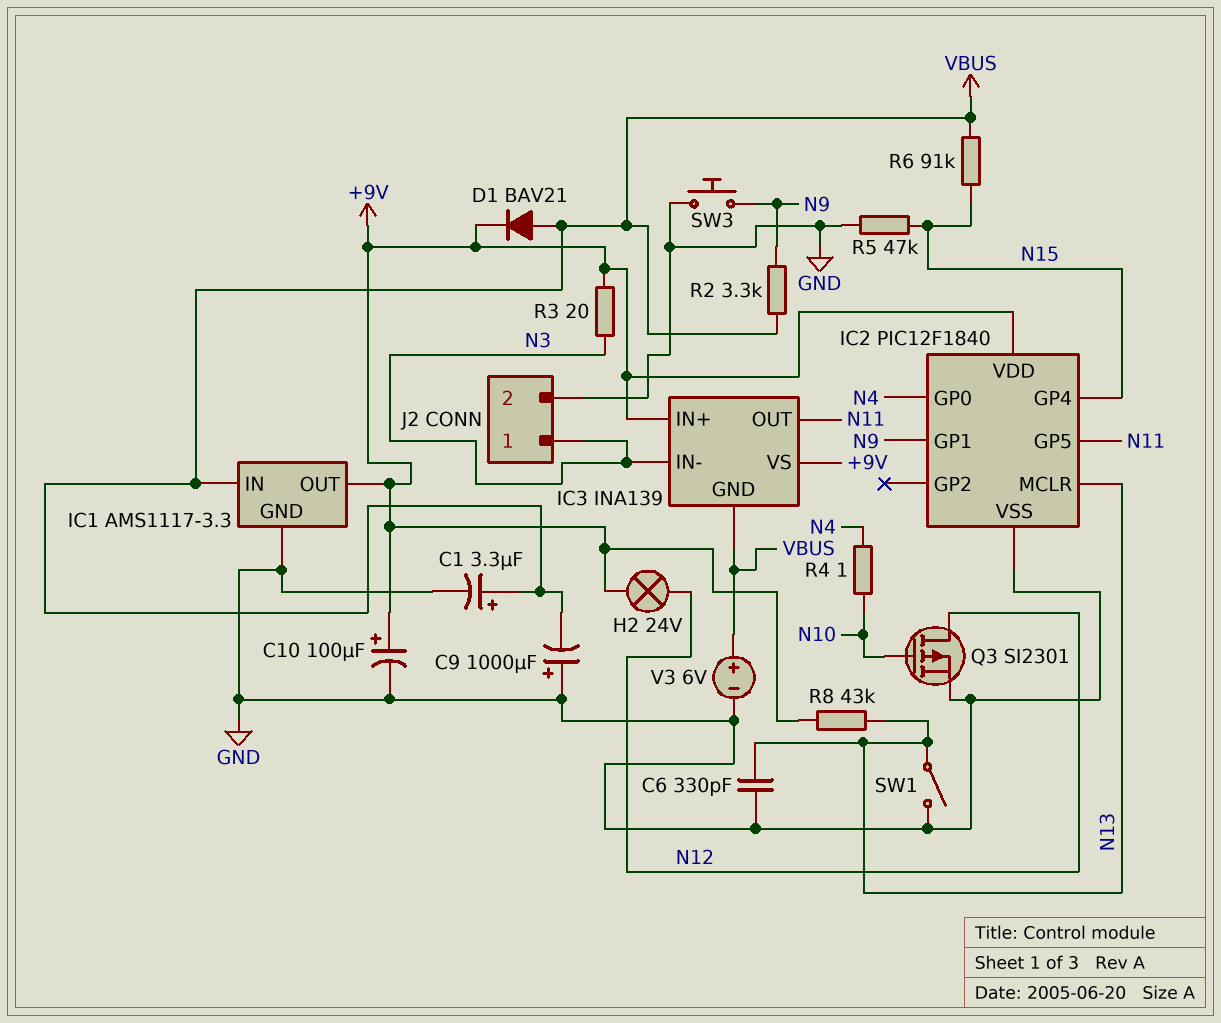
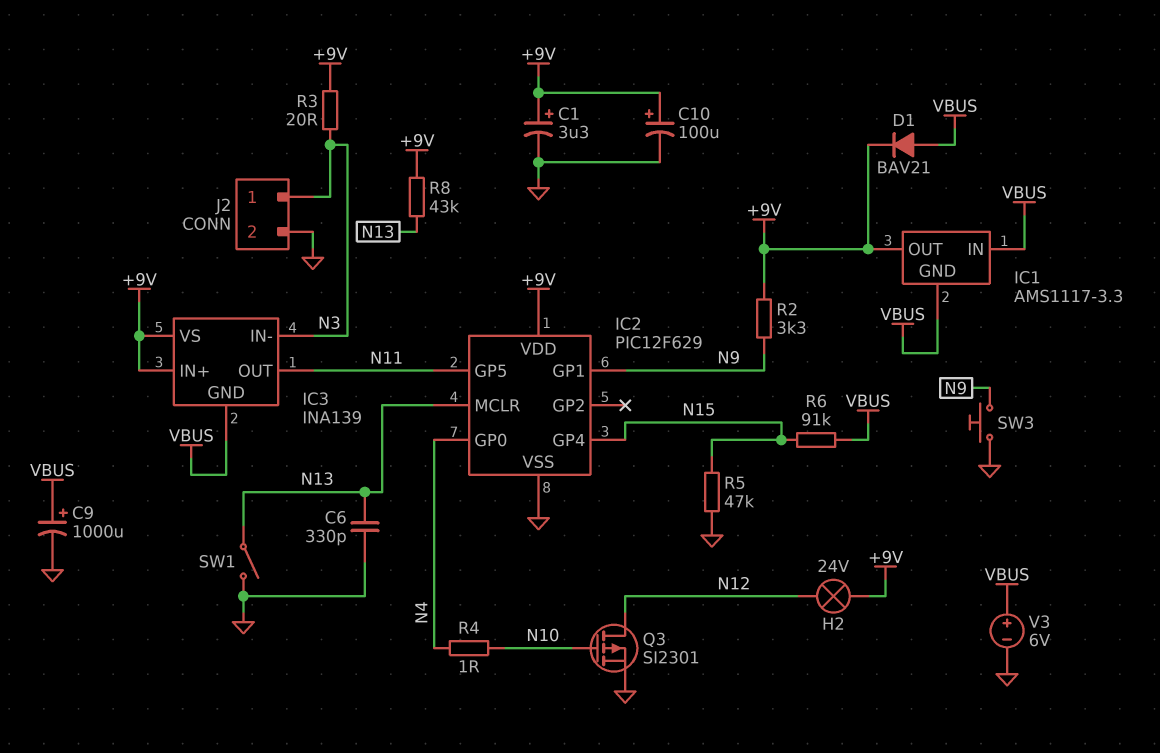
C1: 3.3uF (plus VBUS, minus GND) -> 3.3uF (plus +9V, minus GND)
C9: 1000uF (plus GND, minus VBUS) -> 1000uF (plus VBUS, minus GND)
IC1 pin GND: GND -> VBUS
IC2: PIC12F1840 -> PIC12F629
R2: 3.3k (N9, VBUS) -> 3.3k (+9V, N9)

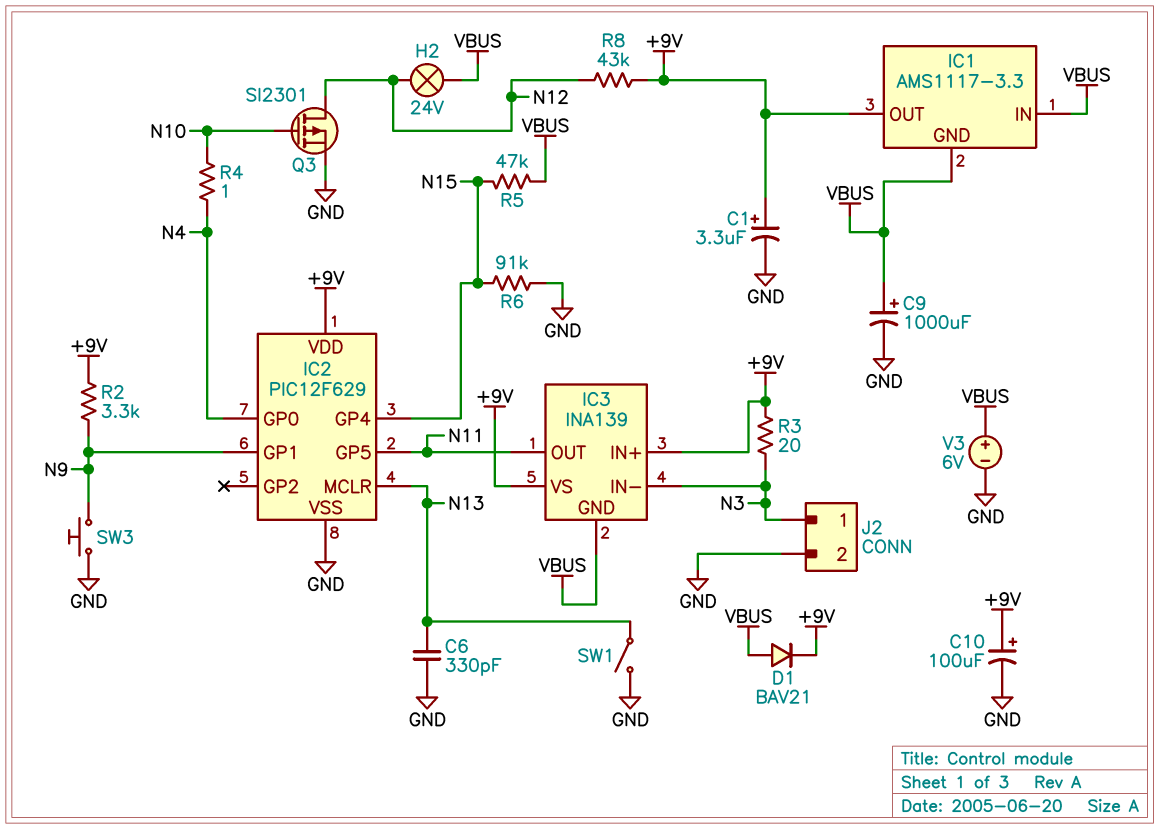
H2: lamp 24V (+9V, N12) -> lamp 24V (N12, VBUS)
R5: 47k (GND, N15) -> 47k (N15, VBUS)
R6: 91k (N15, VBUS) -> 91k (GND, N15)
R8: 43k (+9V, N13) -> 43k (+9V, N12)

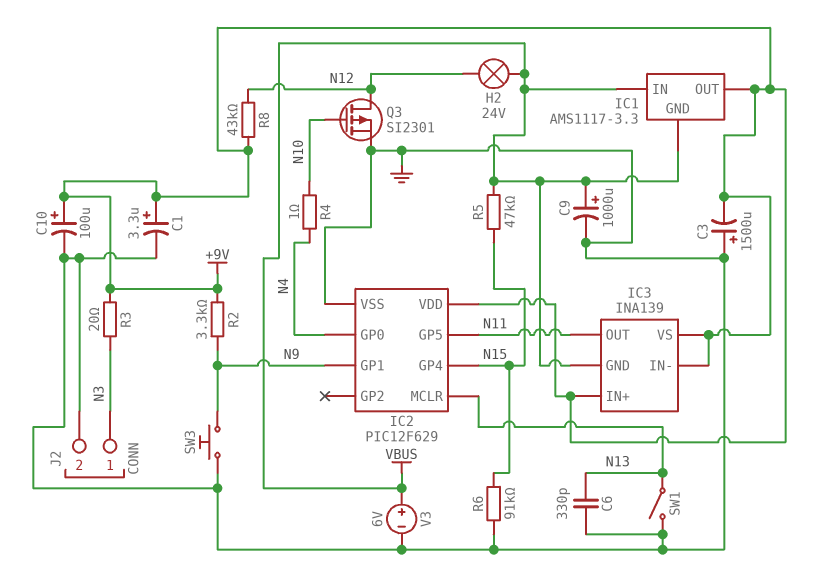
C3: none -> 1500uF (plus GND, minus +9V)
D1: diode BAV21 (A VBUS, K +9V) -> none
IC3 pin IN-: N3 -> +9V

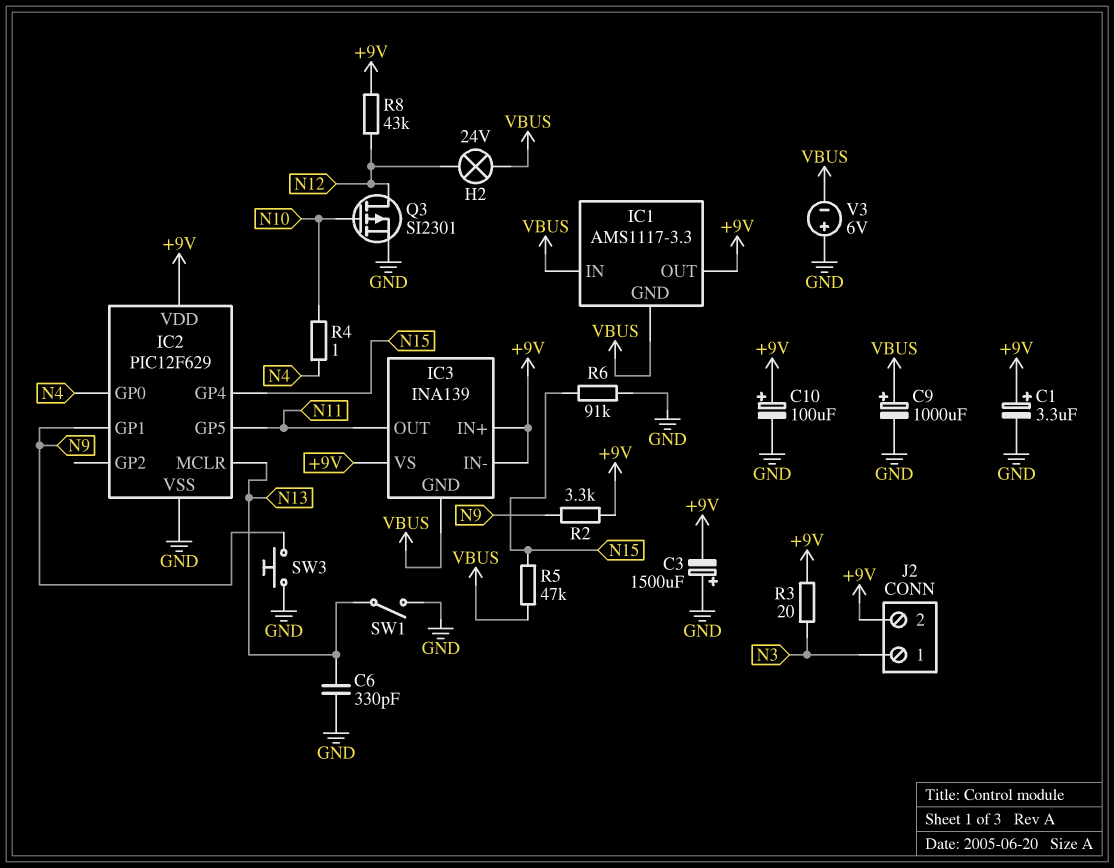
J2 pin 2: GND -> +9V
V3: 6V (plus VBUS, minus GND) -> 6V (plus GND, minus VBUS)

